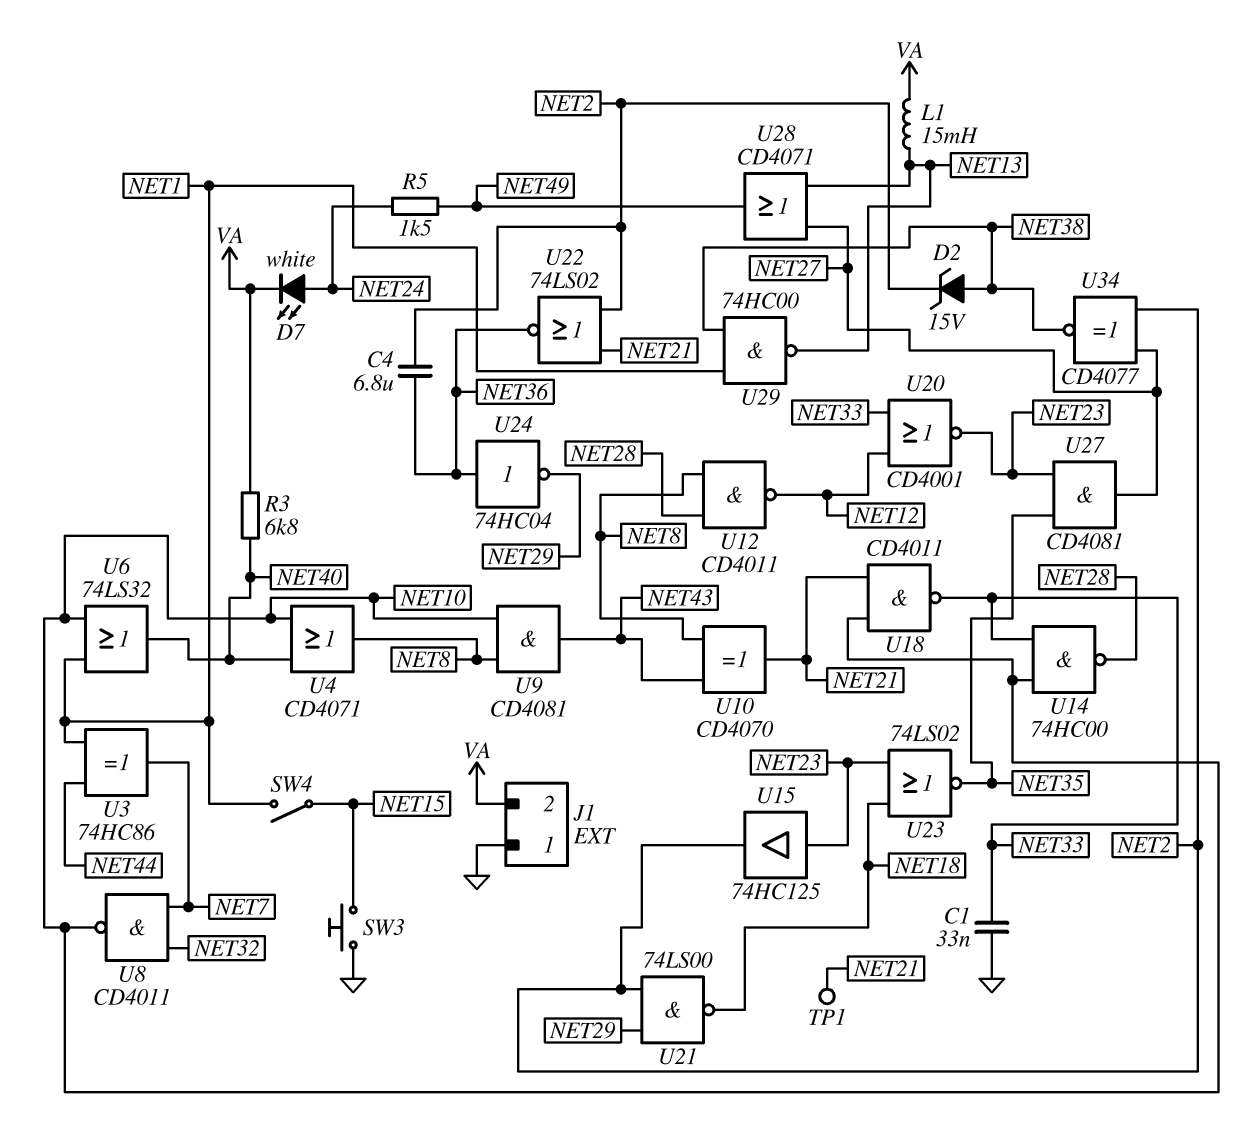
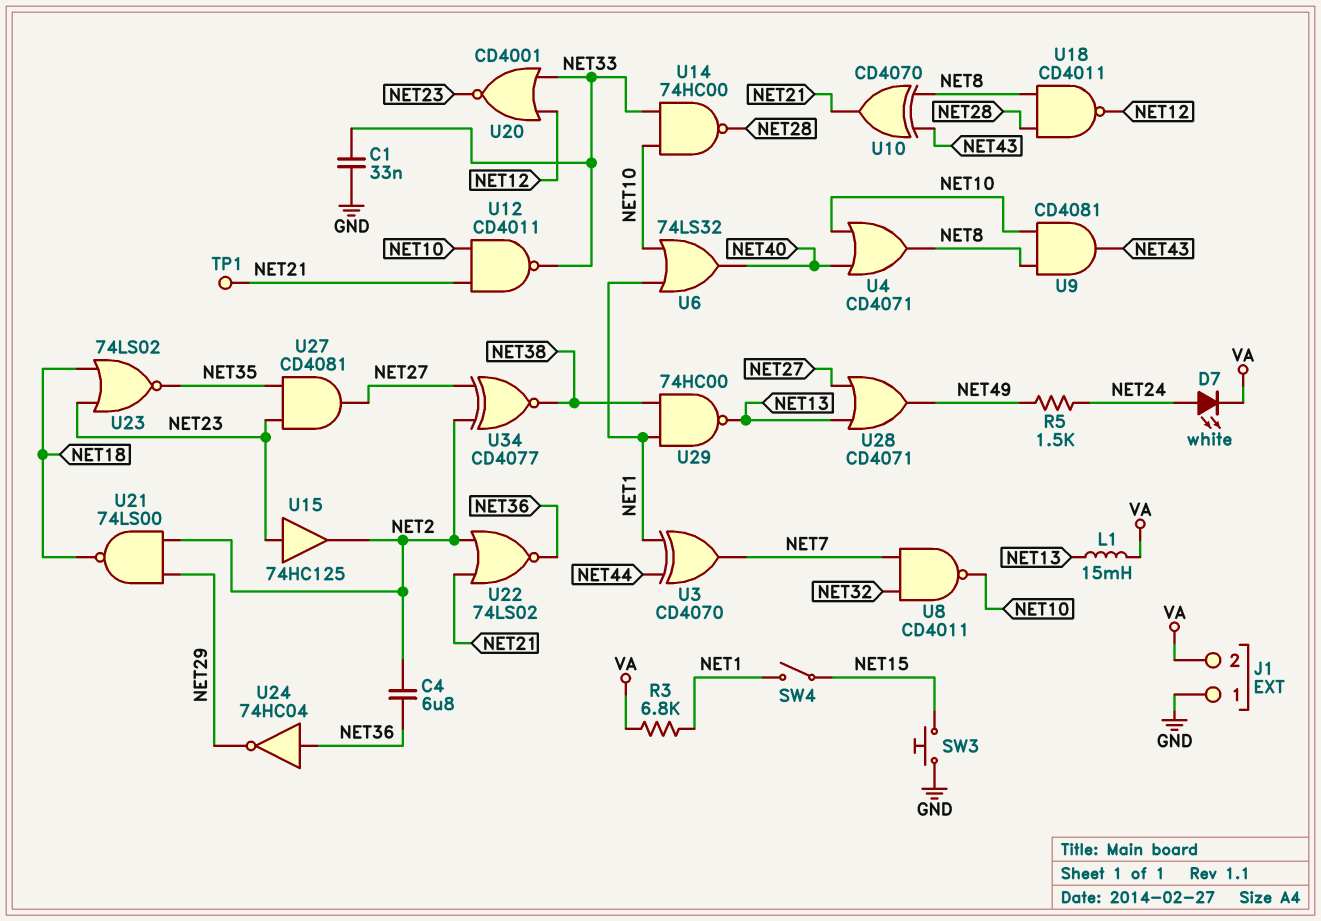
D2: zener 15V (A NET38, K NET2) -> none
R3: 6.8k (NET40, VA) -> 6.8k (NET1, VA)
U3: XOR 74HC86 (in NET1, in NET44, out NET7) -> XOR CD4070 (in NET1, in NET44, out NET7)
U12: NAND CD4011 (in NET8, in NET28, out NET12) -> NAND CD4011 (in NET10, in NET21, out NET33)
U18: NAND CD4011 (in NET10, in NET21, out NET33) -> NAND CD4011 (in NET8, in NET28, out NET12)

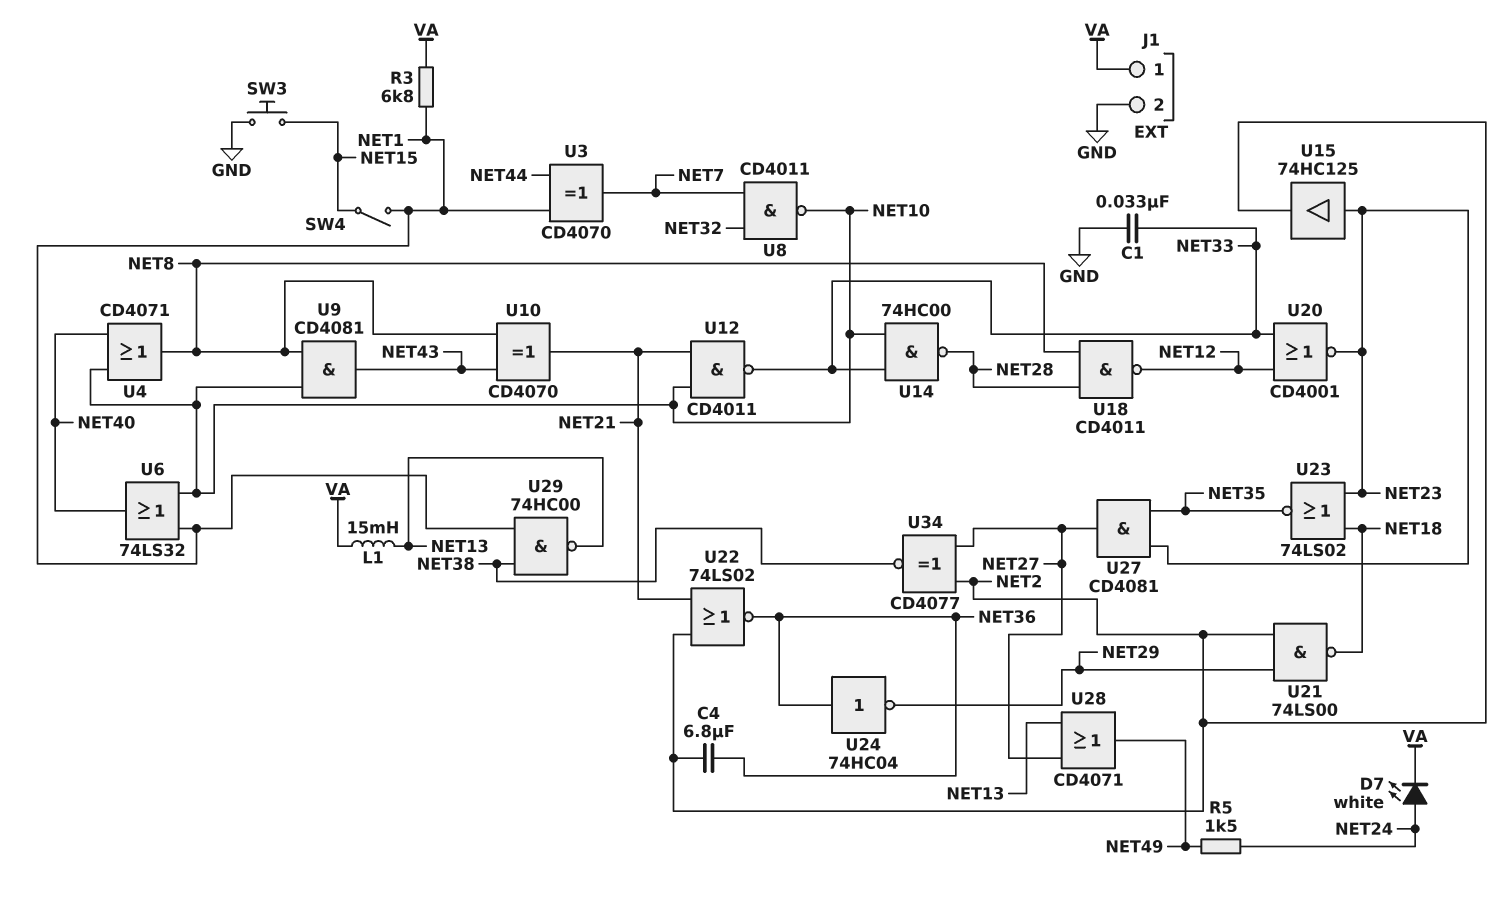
J1 pin 1: GND -> VA
J1 pin 2: VA -> GND
TP1: test point (NET21) -> none

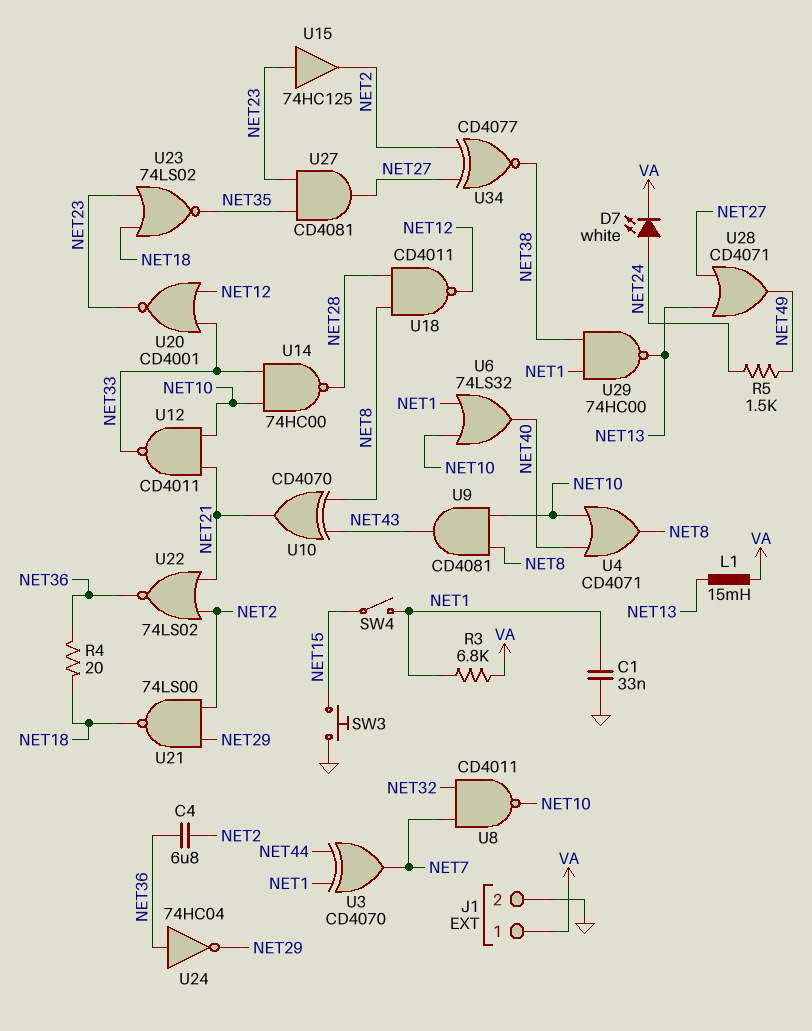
C1: 33nF (GND, NET33) -> 33nF (GND, NET1)
R4: none -> 20 (NET18, NET36)

